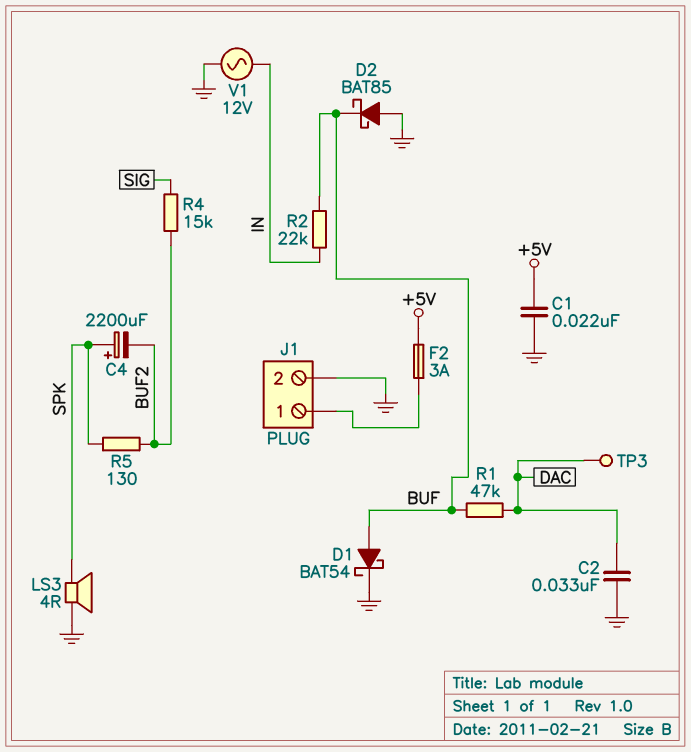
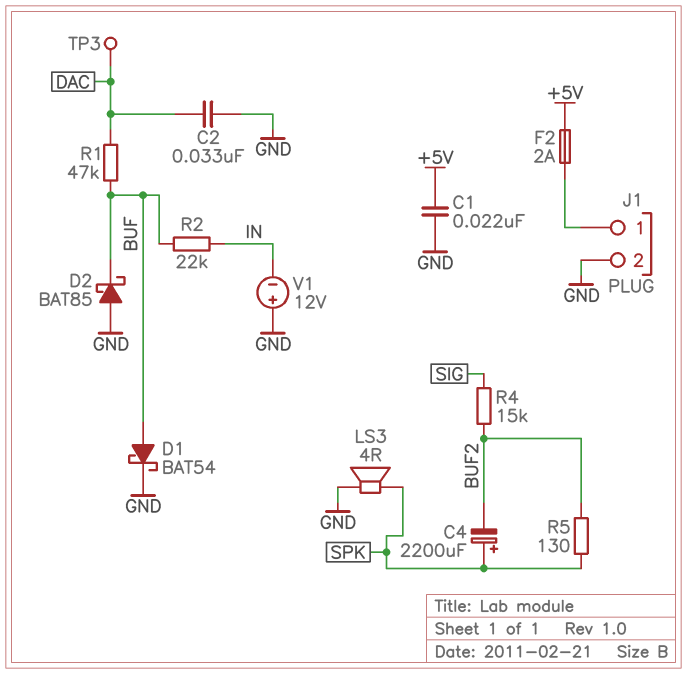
F2: 3A (+5V, J1/1) -> 2A (+5V, J1/1)
V1: AC 12V (GND, IN) -> 12V (plus GND, minus IN)

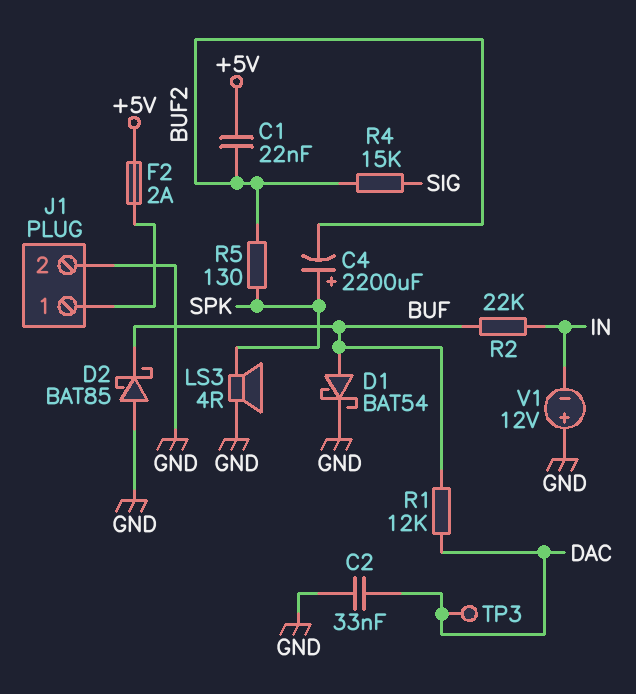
C1: 22nF (+5V, GND) -> 22nF (+5V, BUF2)
R1: 47k (BUF, DAC) -> 12k (BUF, DAC)

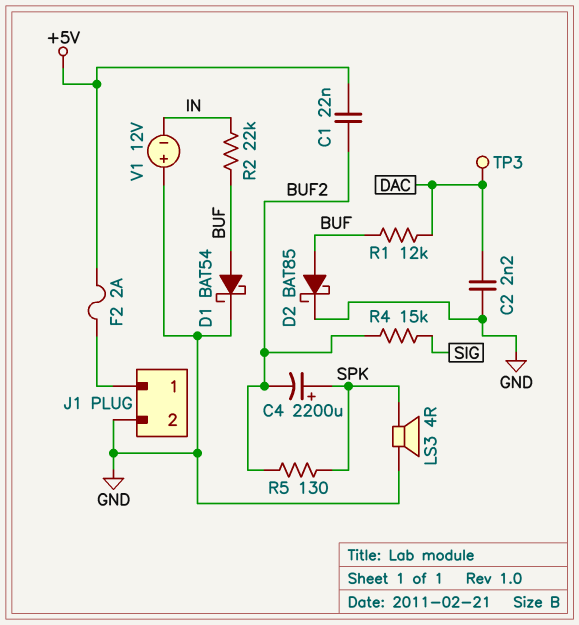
C2: 33nF (DAC, GND) -> 2.2nF (DAC, GND)
D2: schottky BAT85 (A GND, K BUF) -> schottky BAT85 (A BUF, K GND)

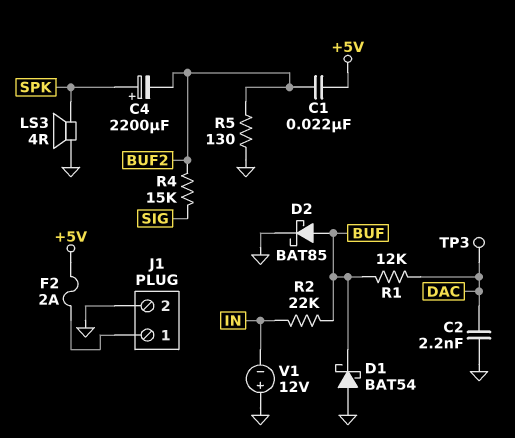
D1: schottky BAT54 (A BUF, K GND) -> schottky BAT54 (A GND, K BUF)
R5: 130 (BUF2, SPK) -> 130 (BUF2, GND)

